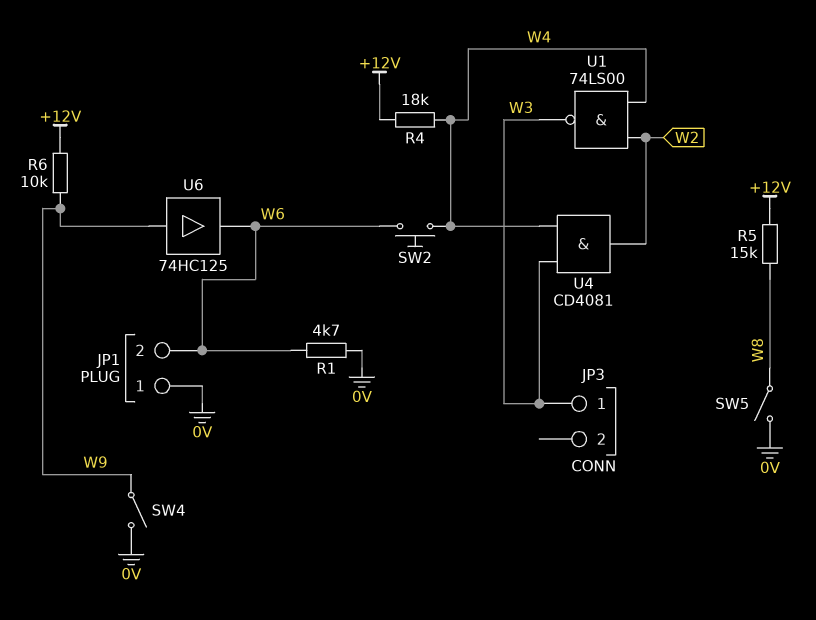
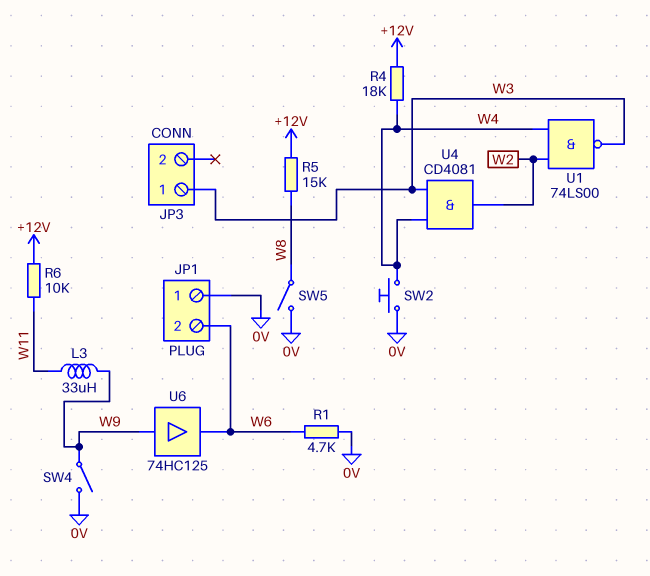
L3: none -> 33uH (W9, W11)
R6: 10k (+12V, W9) -> 10k (+12V, W11)
SW2: button (W4, W6) -> button (0V, W4)

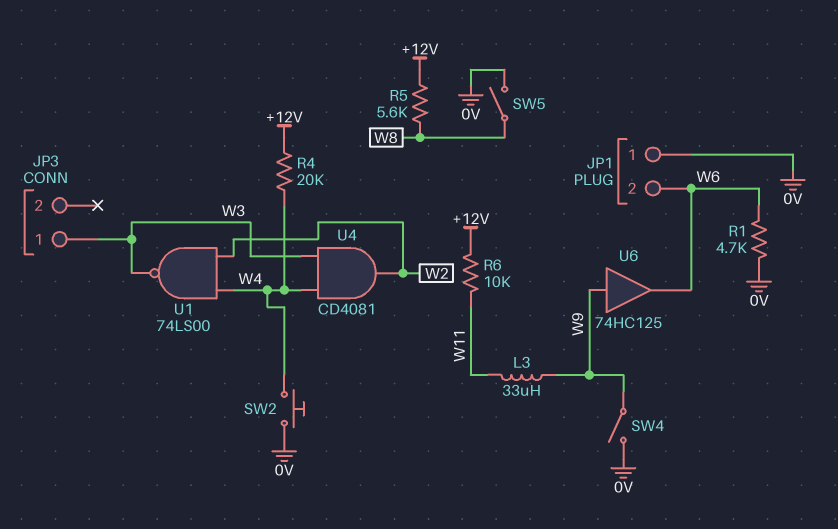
R4: 18k (+12V, W4) -> 20k (+12V, W4)
R5: 15k (+12V, W8) -> 5.6k (+12V, W8)

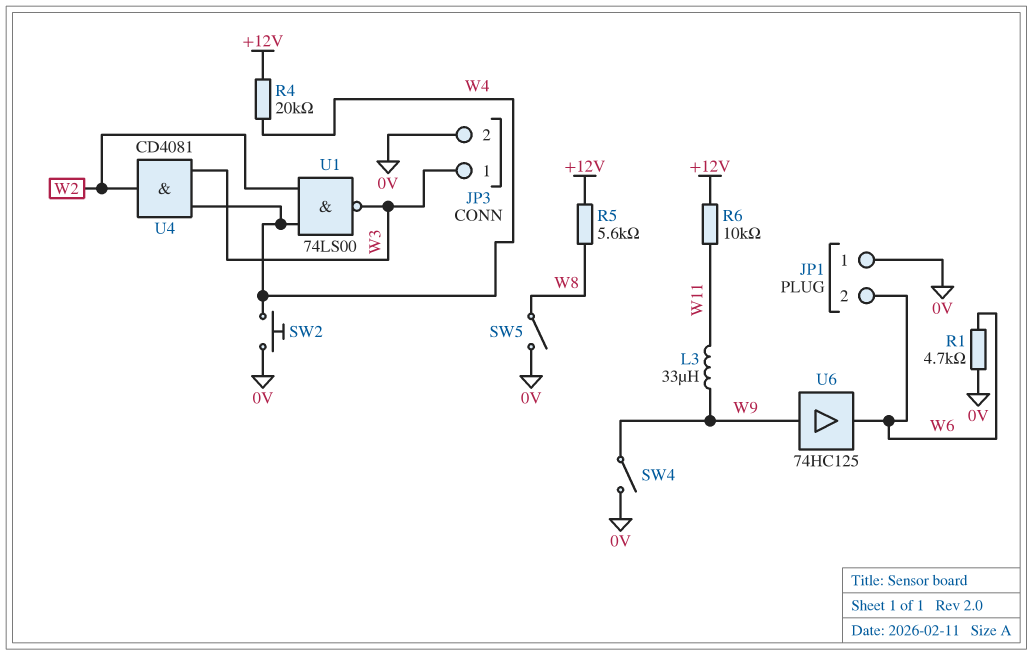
JP3 pin 2: none -> 0V

